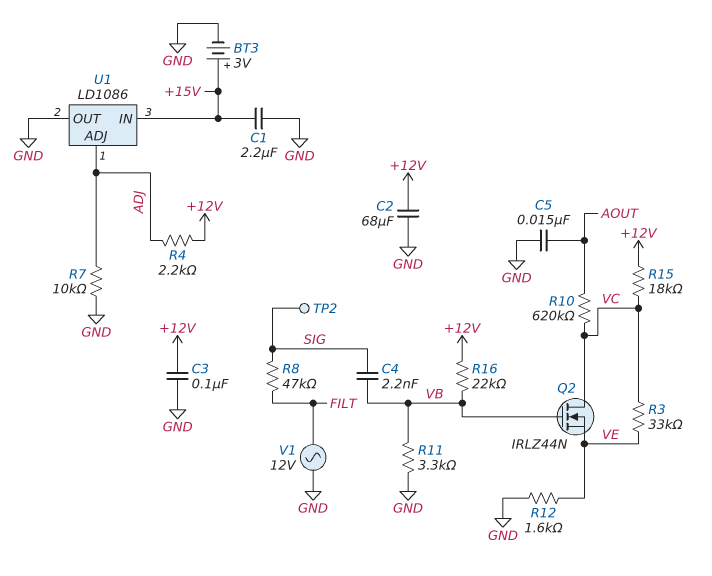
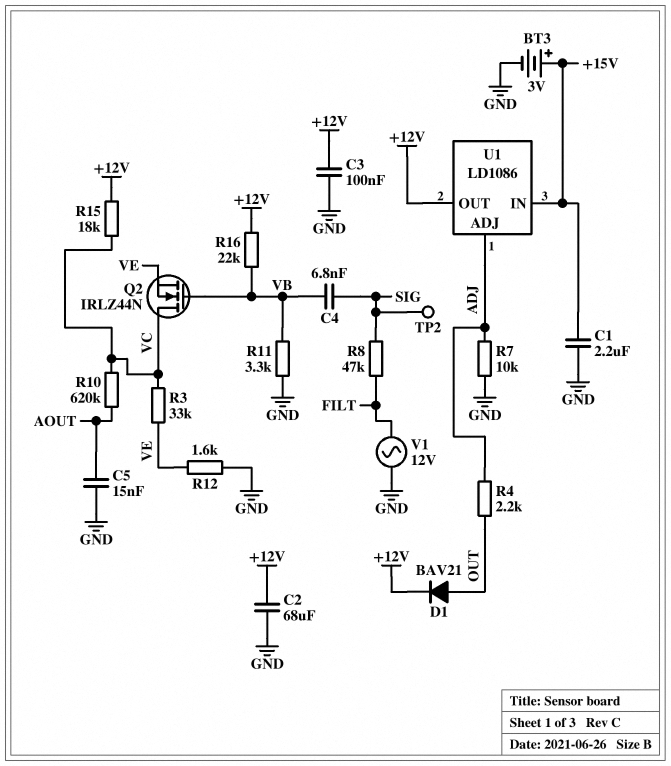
C4: 2.2nF (SIG, VB) -> 6.8nF (SIG, VB)
D1: none -> diode BAV21 (A OUT, K +12V)
R4: 2.2k (+12V, ADJ) -> 2.2k (ADJ, OUT)
U1 pin OUT: GND -> +12V

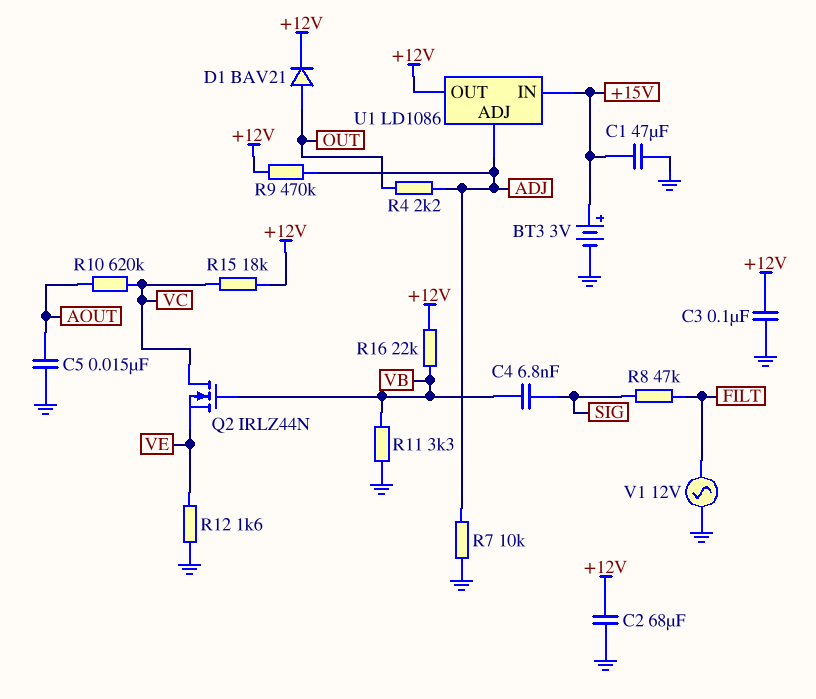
C1: 2.2uF (+15V, GND) -> 47uF (+15V, GND)
R3: 33k (VC, VE) -> none
R9: none -> 470k (+12V, ADJ)
TP2: test point (SIG) -> none

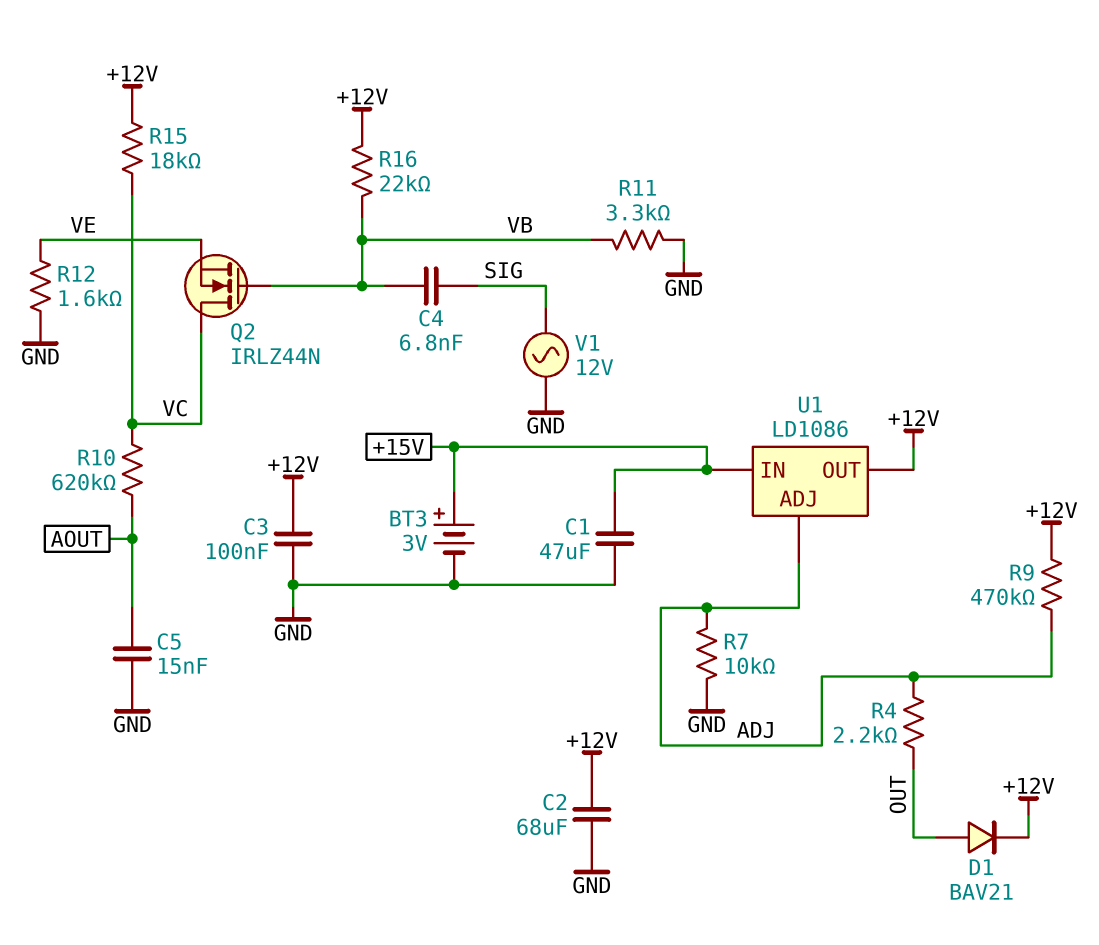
R8: 47k (FILT, SIG) -> none
V1: AC 12V (FILT, GND) -> AC 12V (GND, SIG)

